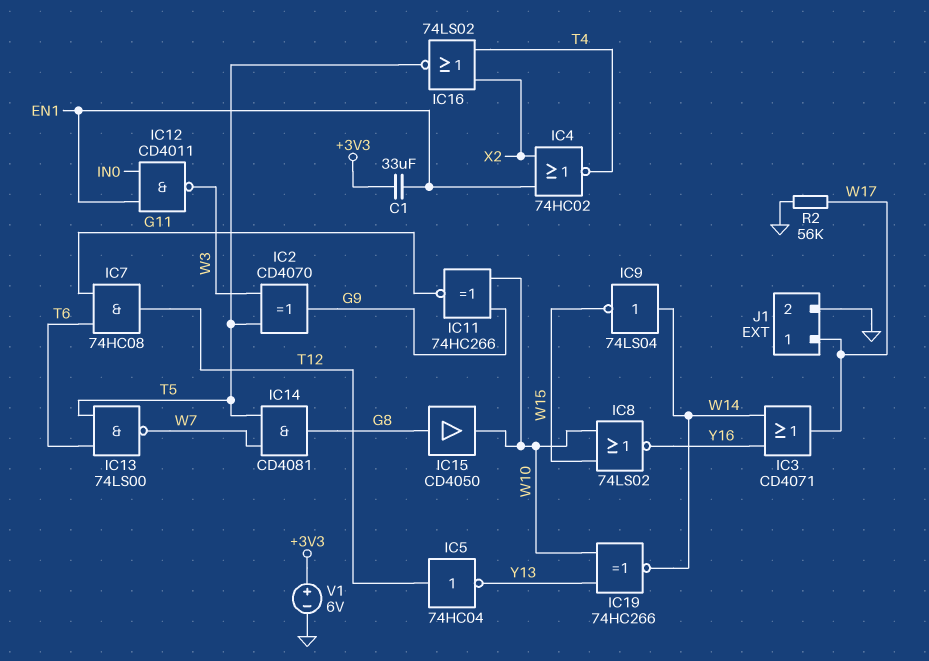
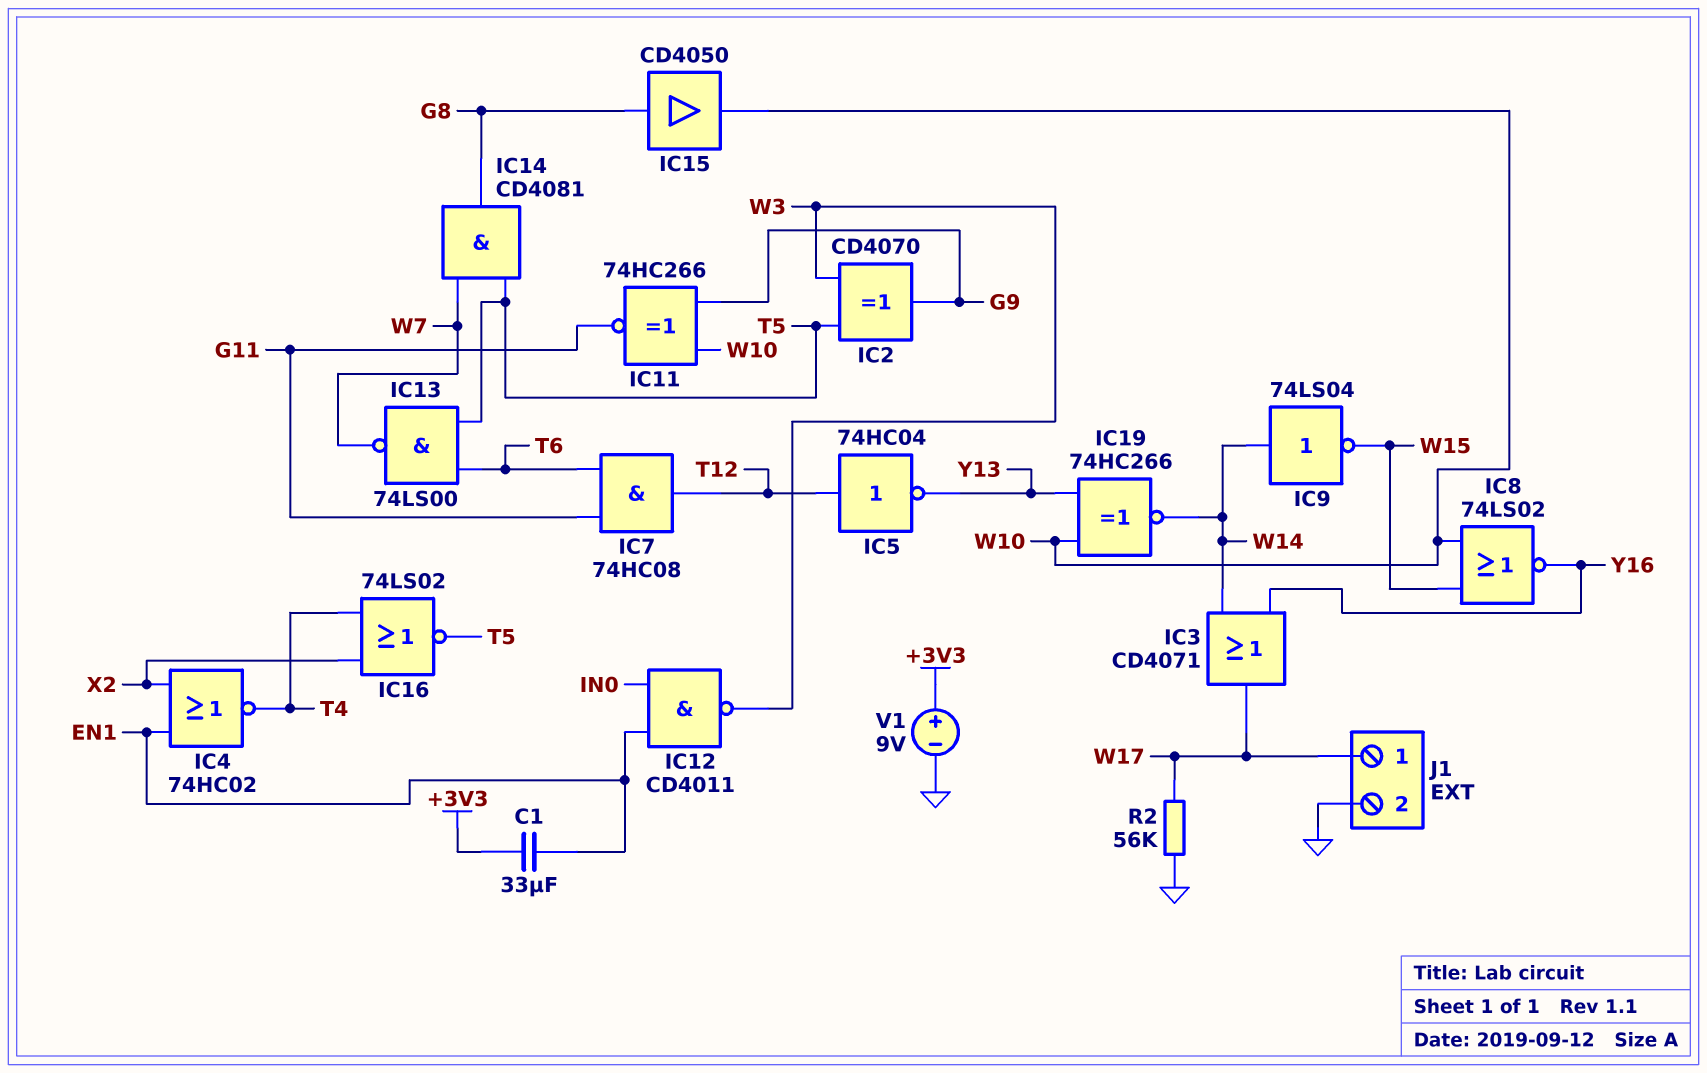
V1: 6V (plus +3V3, minus GND) -> 9V (plus +3V3, minus GND)

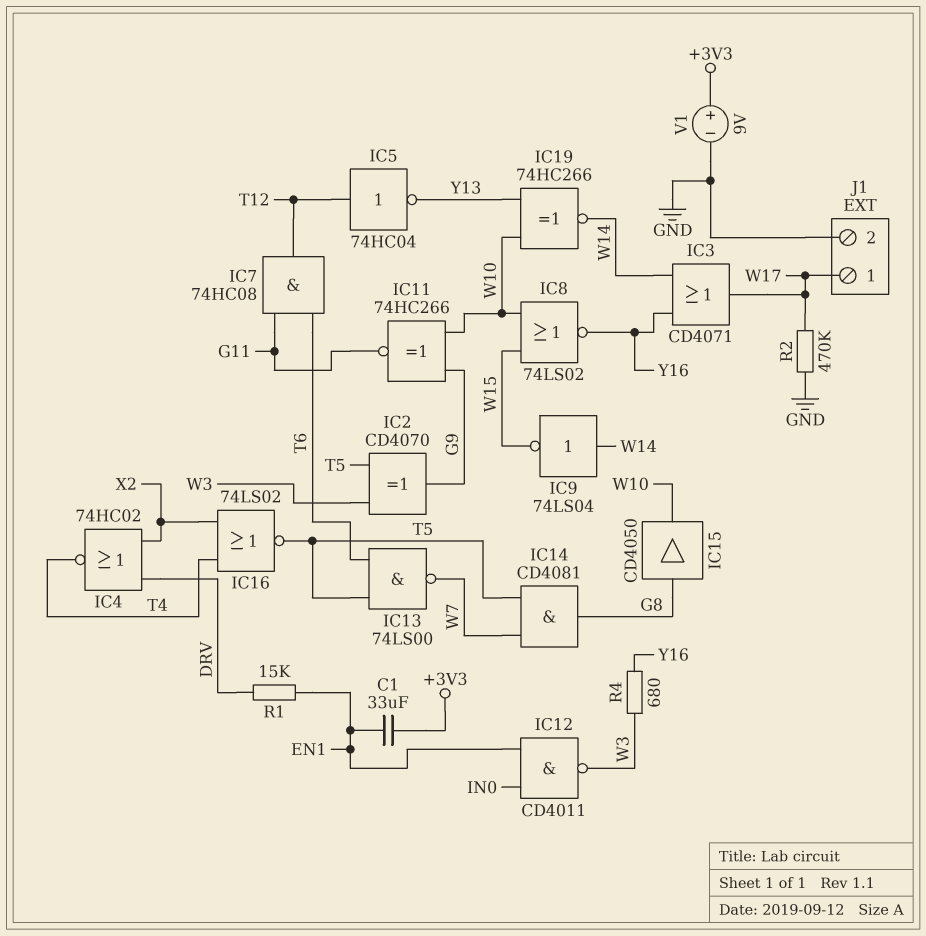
IC4: NOR 74HC02 (in EN1, in X2, out T4) -> NOR 74HC02 (in DRV, in X2, out T4)
R1: none -> 15k (DRV, EN1)
R2: 56k (GND, W17) -> 470k (GND, W17)
R4: none -> 680 (W3, Y16)

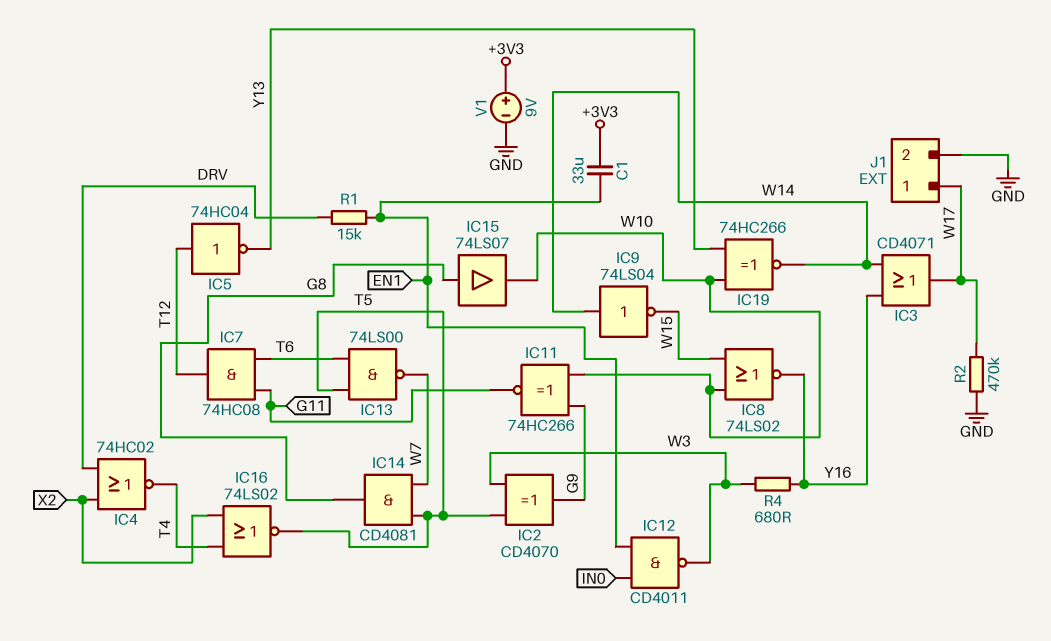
IC15: buffer CD4050 (in G8, out W10) -> buffer 74LS07 (in G8, out W10)

